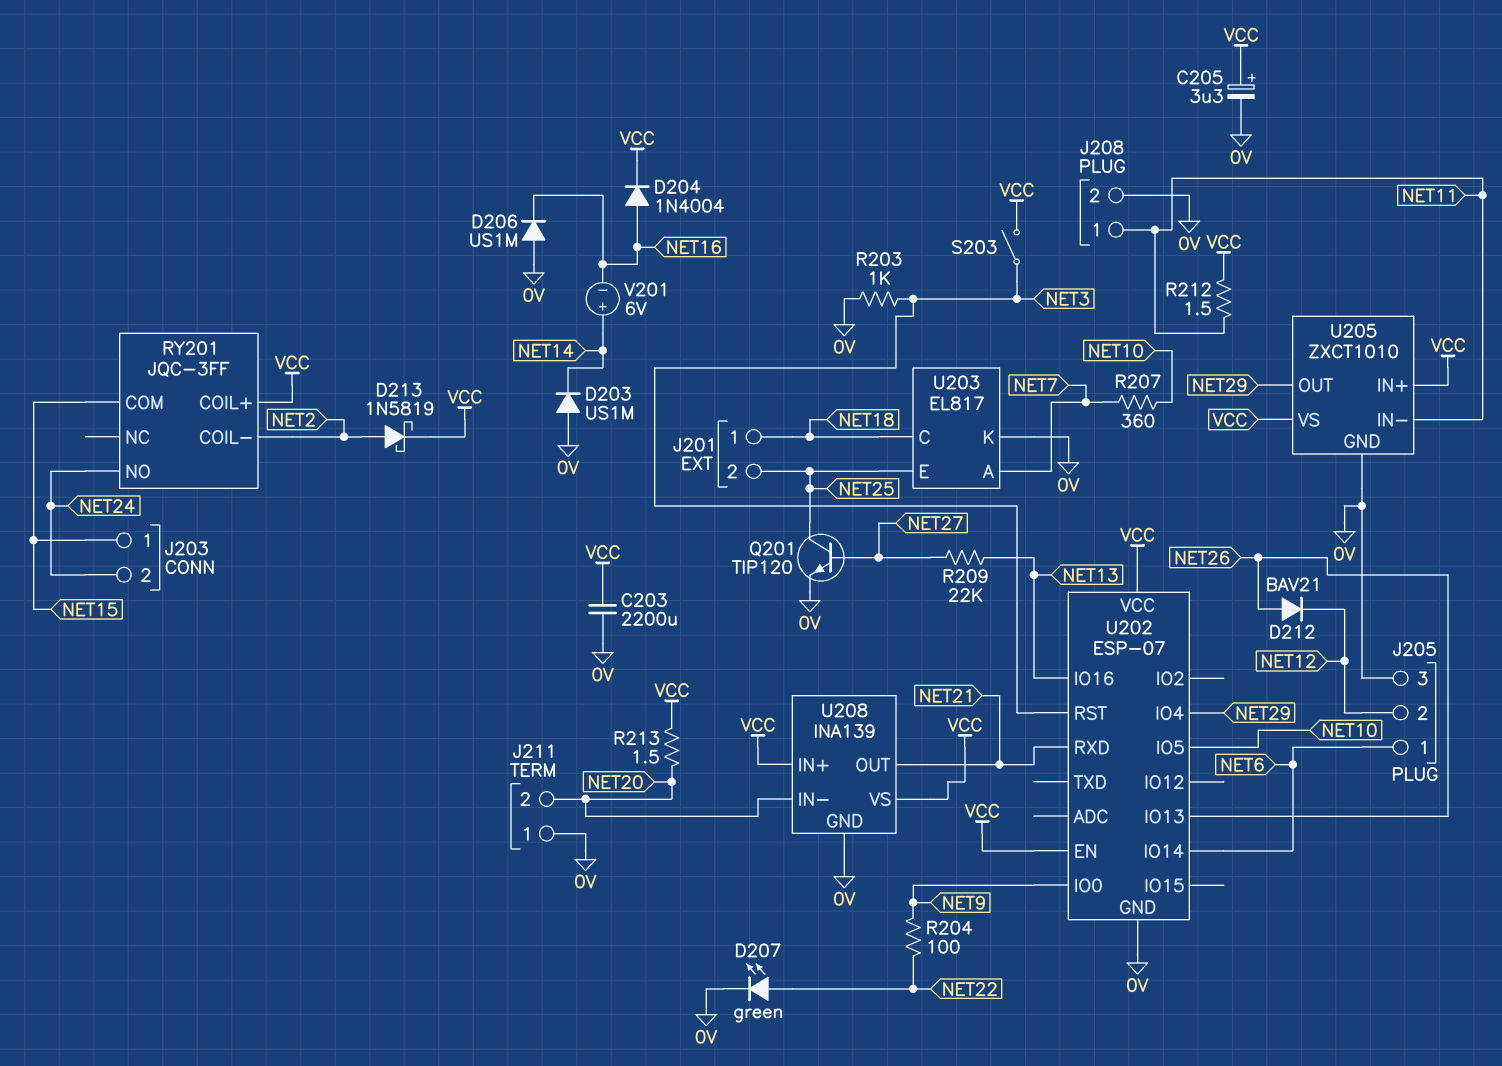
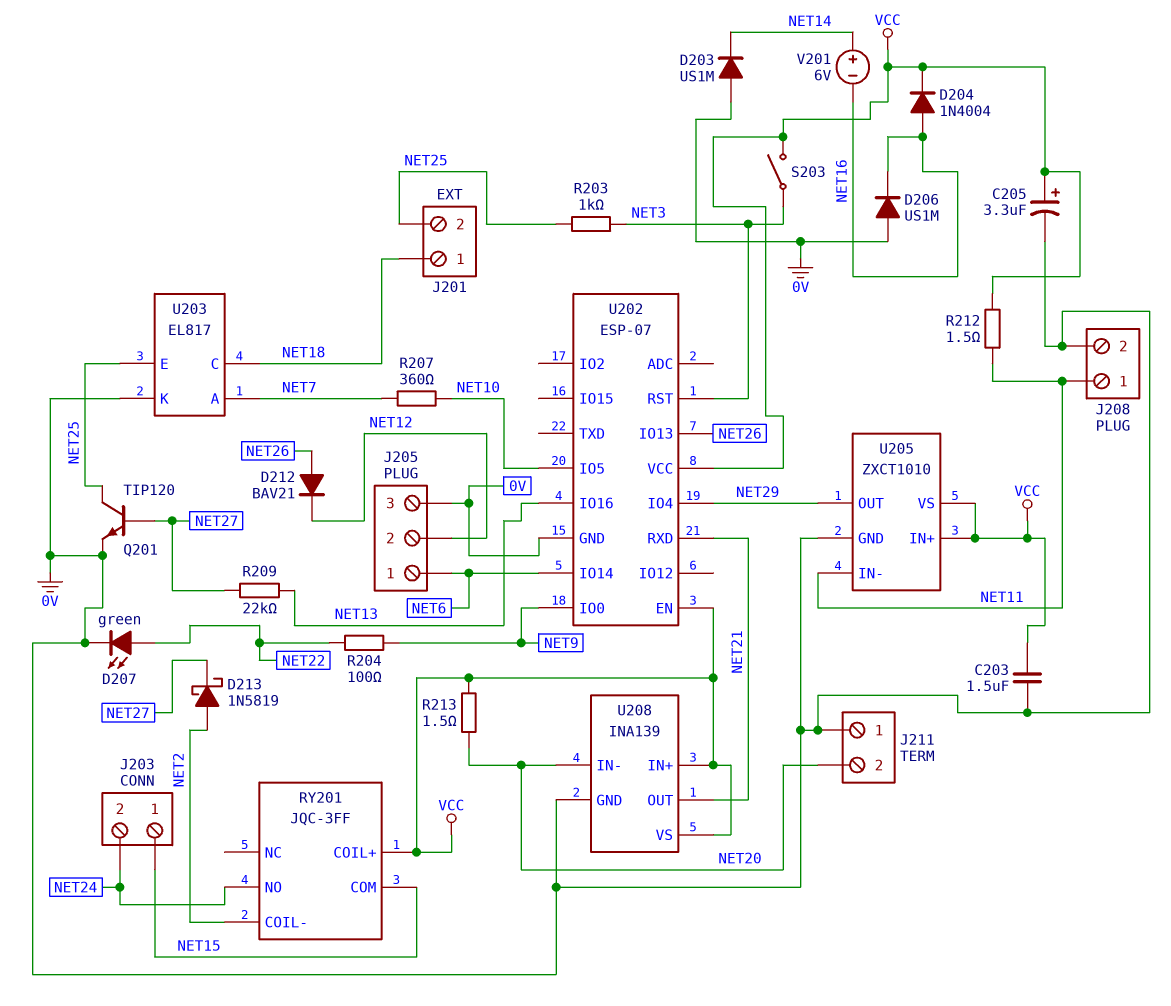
C203: 2200uF (0V, VCC) -> 1.5uF (0V, VCC)
D213: schottky 1N5819 (A NET2, K VCC) -> schottky 1N5819 (A NET2, K NET27)
R203: 1k (0V, NET3) -> 1k (NET3, NET25)

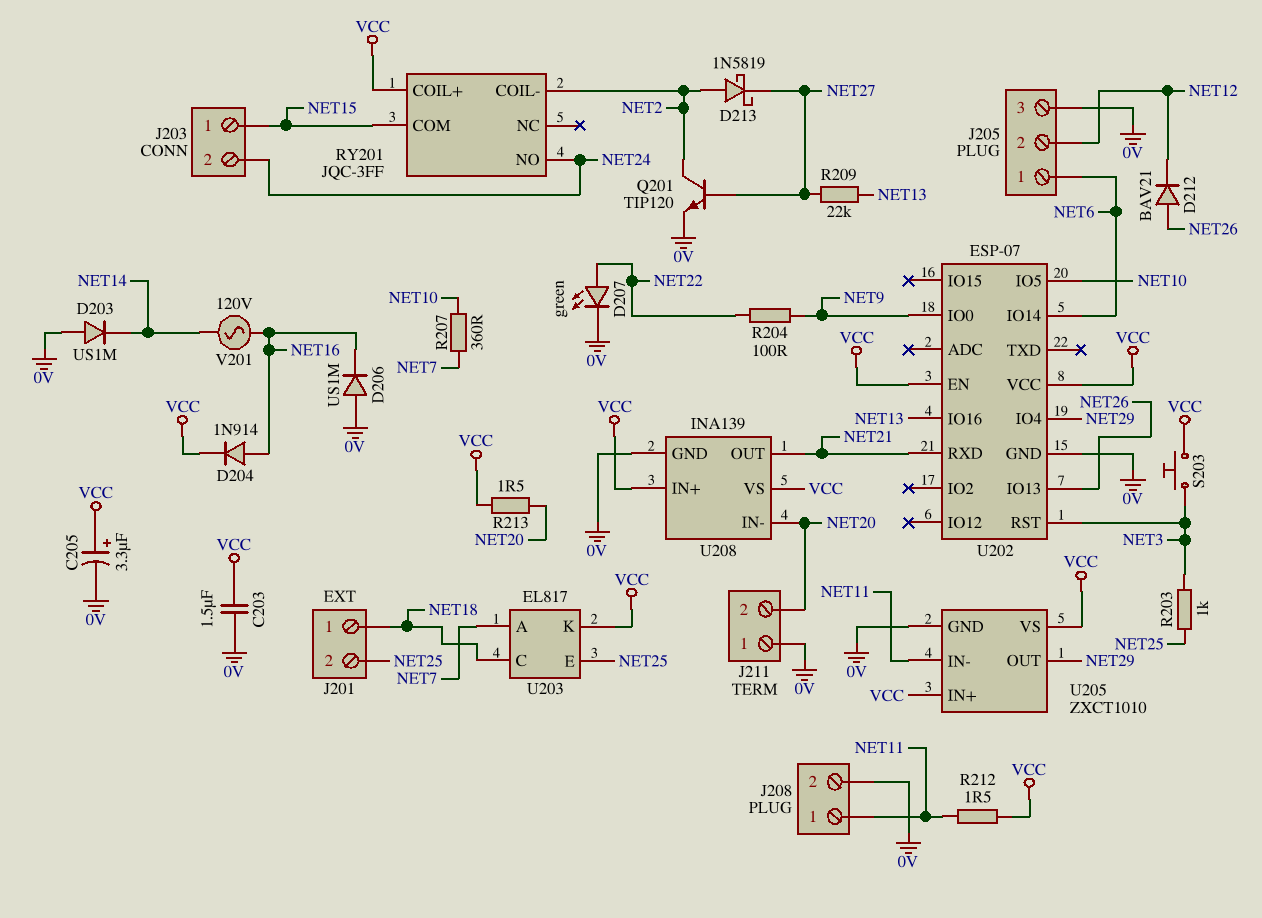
D204: diode 1N4004 (A NET16, K VCC) -> diode 1N914 (A NET16, K VCC)
Q201: NPN TIP120 (B NET27, C NET25, E 0V) -> NPN TIP120 (B NET27, C NET2, E 0V)
S203: switch (NET3, VCC) -> button (NET3, VCC)
U203 pin K: 0V -> VCC
V201: 6V (plus NET14, minus NET16) -> AC 120V (NET14, NET16)

